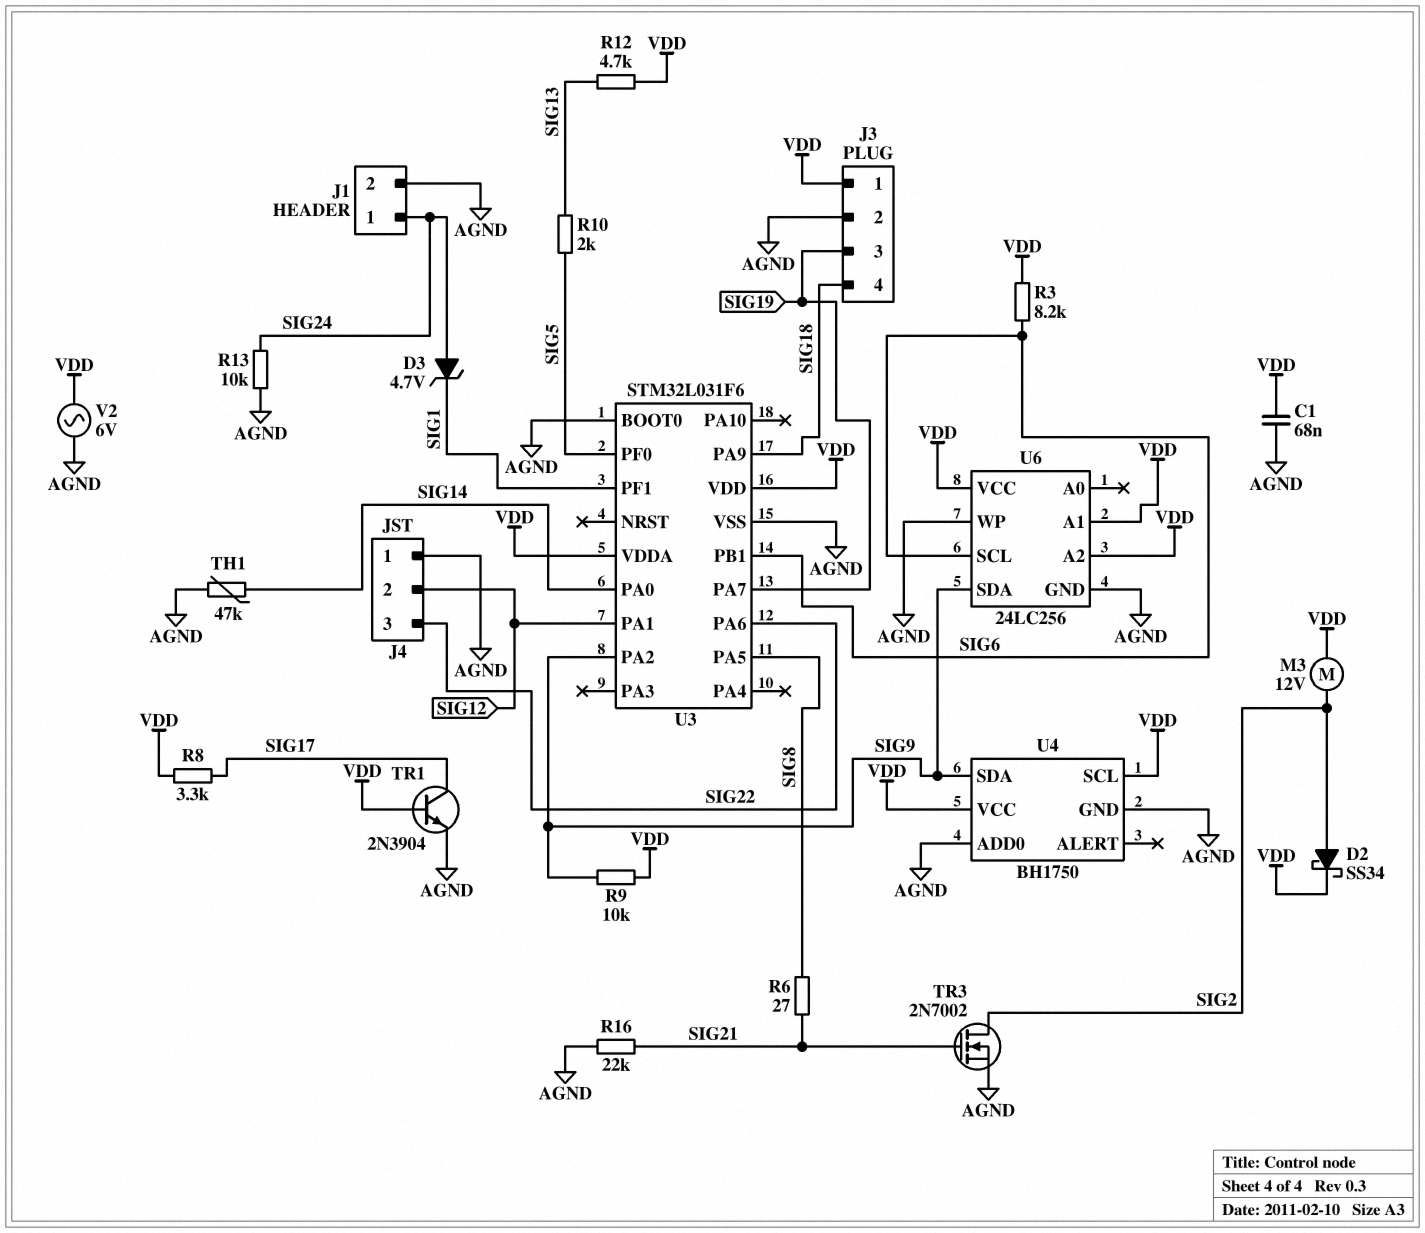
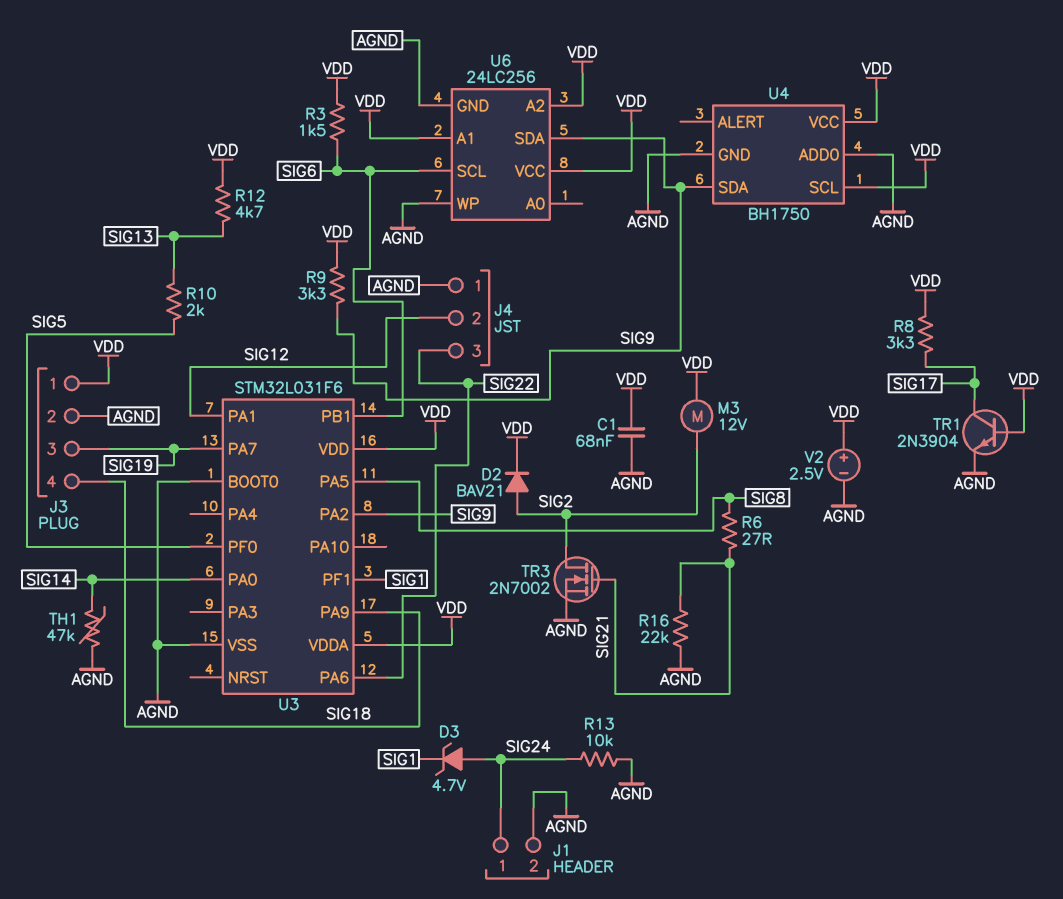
D2: schottky SS34 (A SIG2, K VDD) -> diode BAV21 (A SIG2, K VDD)
R3: 8.2k (SIG6, VDD) -> 1.5k (SIG6, VDD)
R9: 10k (SIG9, VDD) -> 3.3k (SIG9, VDD)
V2: AC 6V (AGND, VDD) -> 2.5V (plus VDD, minus AGND)

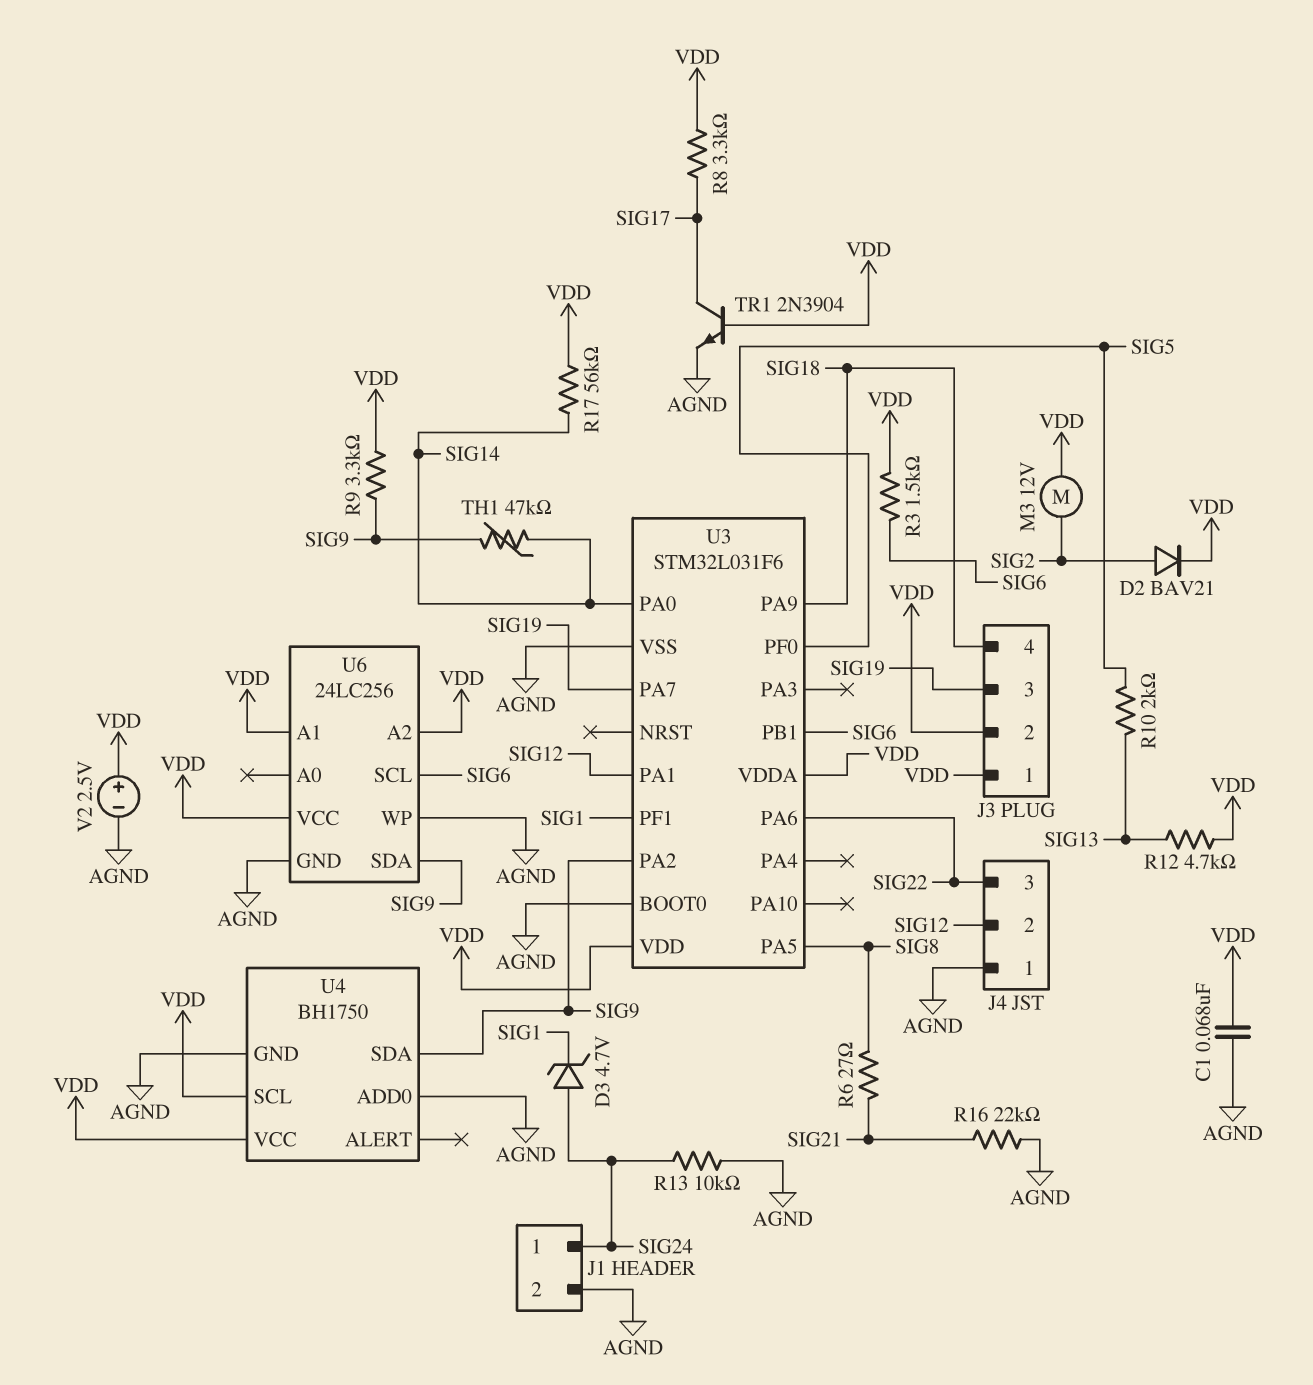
J3 pin 2: AGND -> VDD
R17: none -> 56k (SIG14, VDD)
TH1: 47k (AGND, SIG14) -> 47k (SIG9, SIG14)
TR3: NMOS 2N7002 (G SIG21, D SIG2, S AGND) -> none

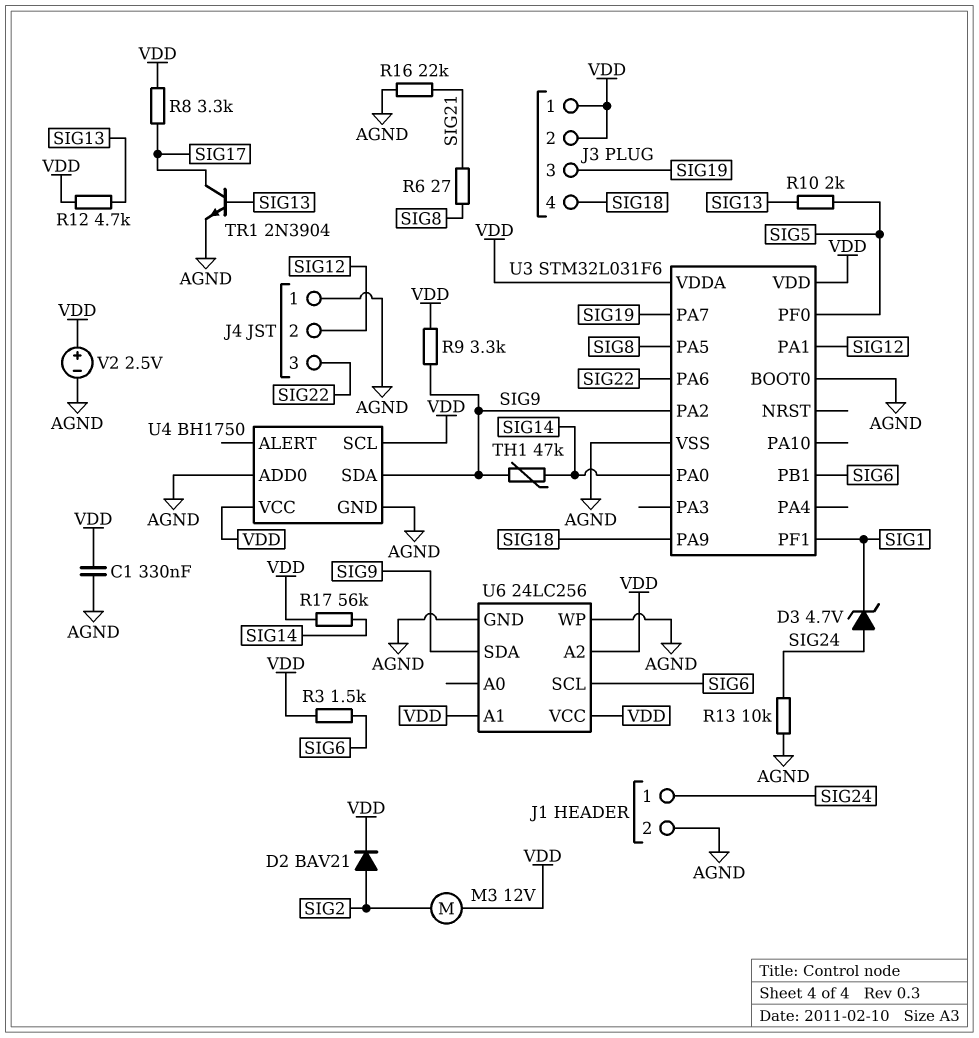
C1: 68nF (AGND, VDD) -> 330nF (AGND, VDD)
TR1: NPN 2N3904 (B VDD, C SIG17, E AGND) -> NPN 2N3904 (B SIG13, C SIG17, E AGND)

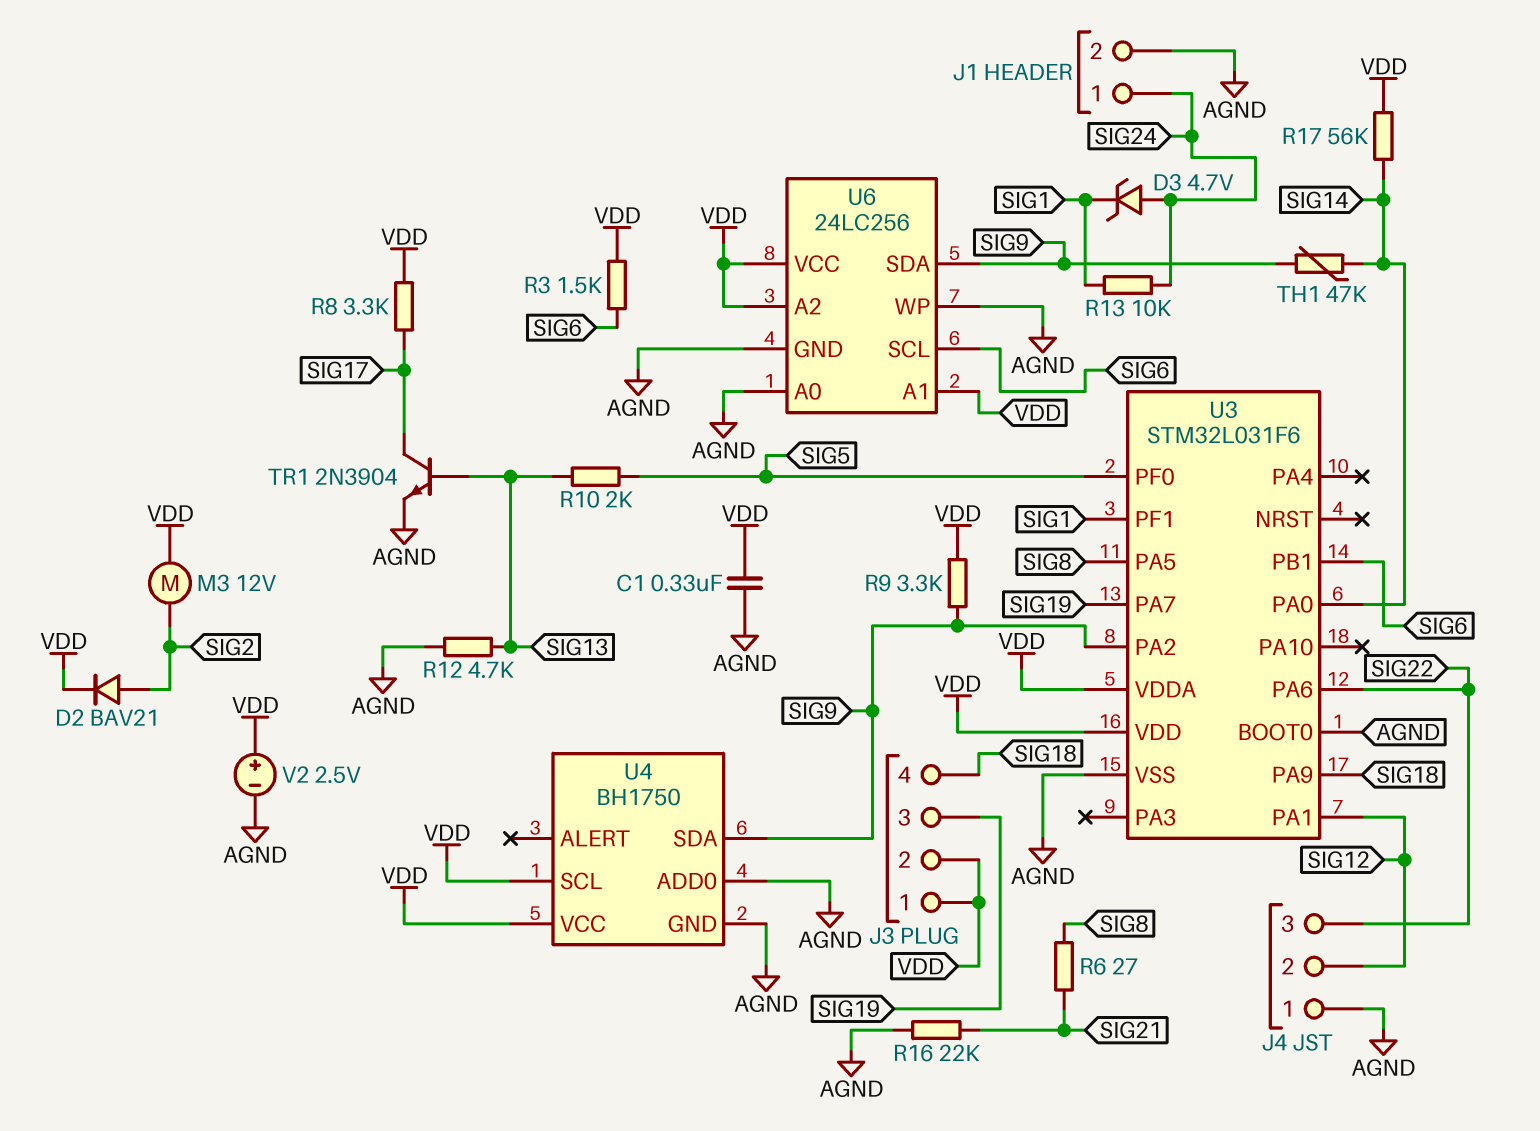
R12: 4.7k (SIG13, VDD) -> 4.7k (AGND, SIG13)
R13: 10k (AGND, SIG24) -> 10k (SIG1, SIG24)
U6 pin A0: none -> AGND

